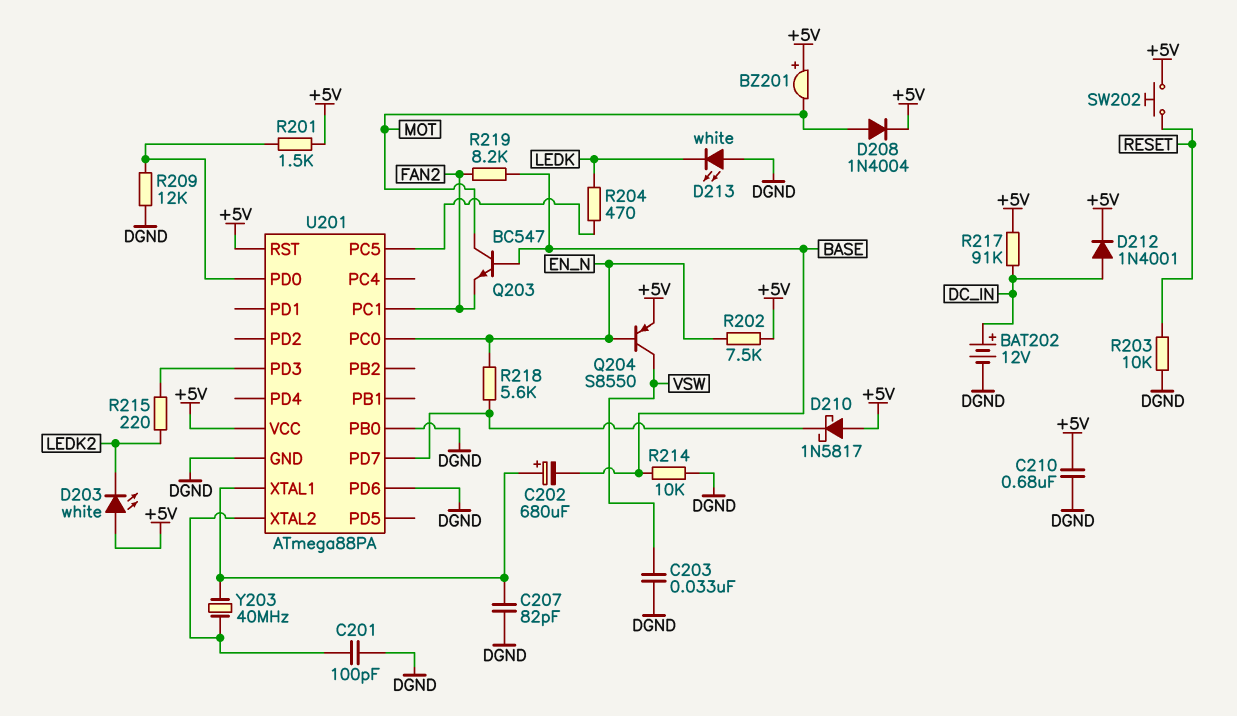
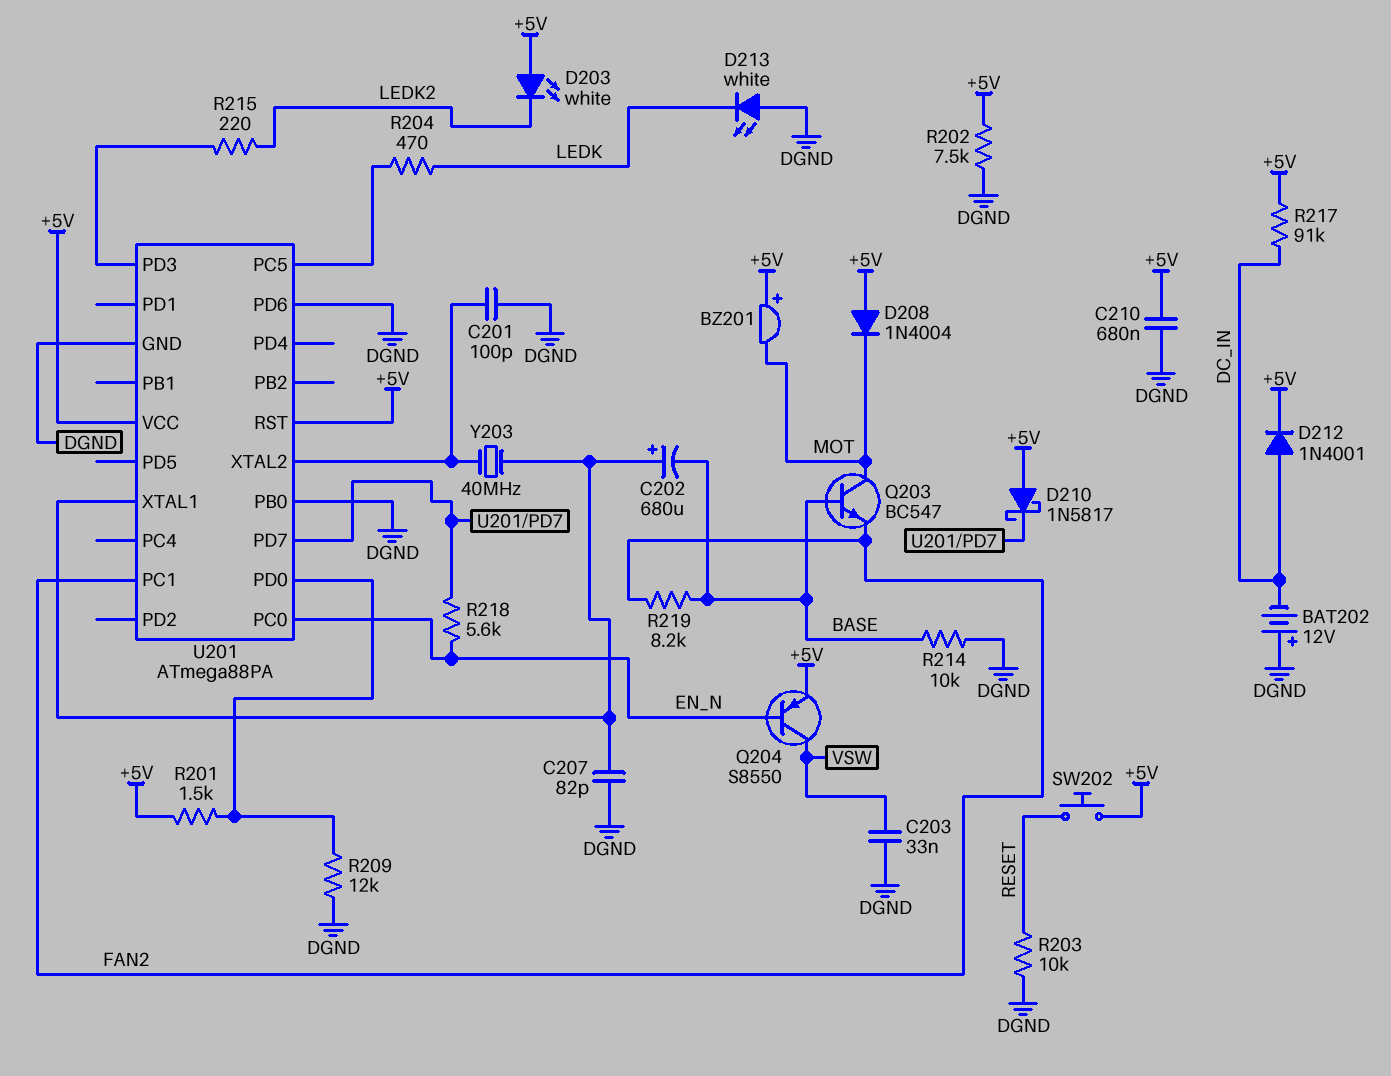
BAT202: 12V (plus DC_IN, minus DGND) -> 12V (plus DGND, minus DC_IN)
D208: diode 1N4004 (A MOT, K +5V) -> diode 1N4004 (A +5V, K MOT)
R202: 7.5k (+5V, EN_N) -> 7.5k (+5V, DGND)

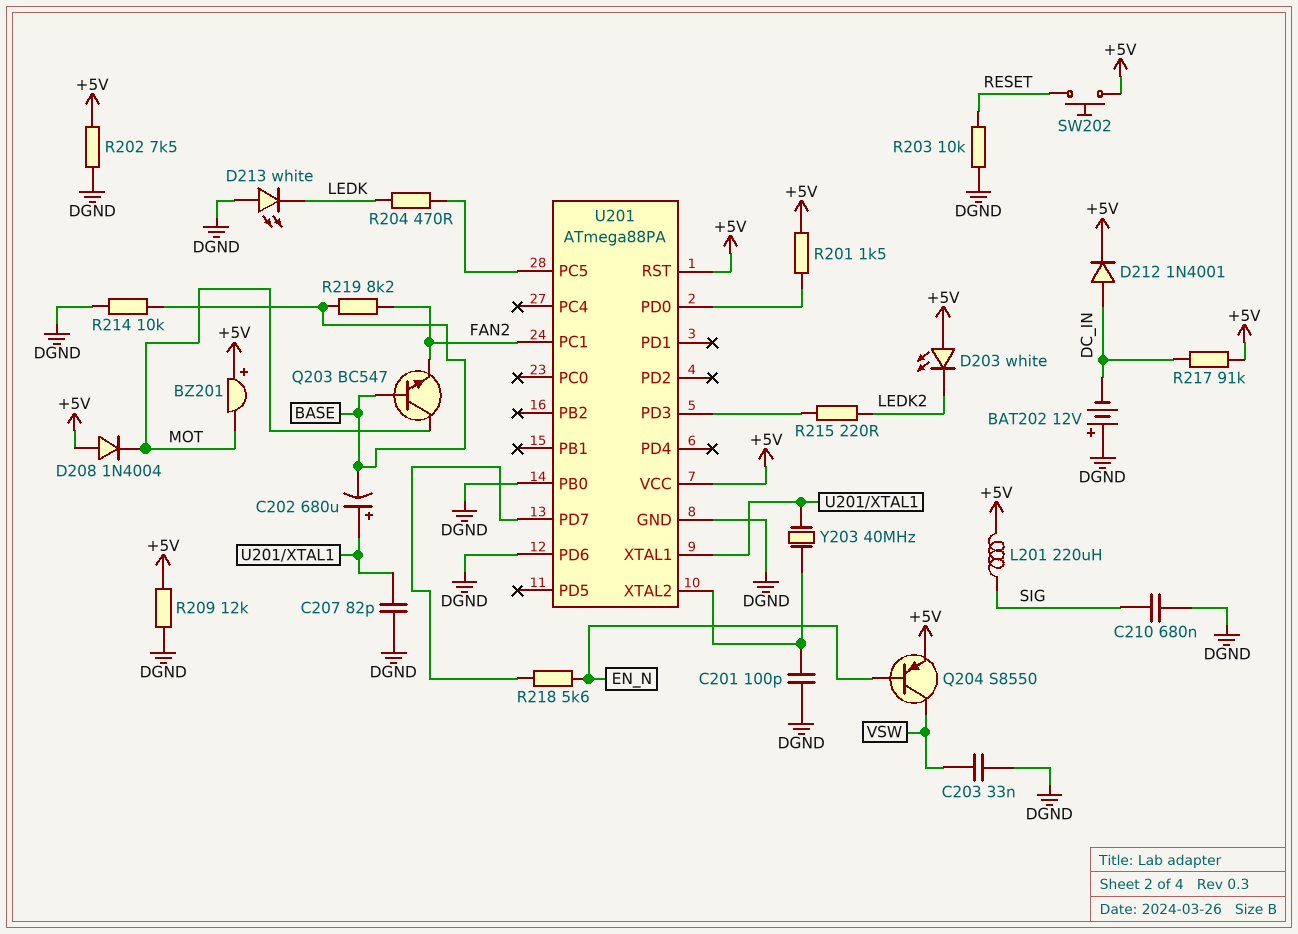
C210: 680nF (+5V, DGND) -> 680nF (DGND, SIG)
D210: schottky 1N5817 (A +5V, K U201/PD7) -> none
L201: none -> 220uH (+5V, SIG)
R209: 12k (DGND, U201/PD0) -> 12k (+5V, DGND)
U201 pin PC0: EN_N -> none

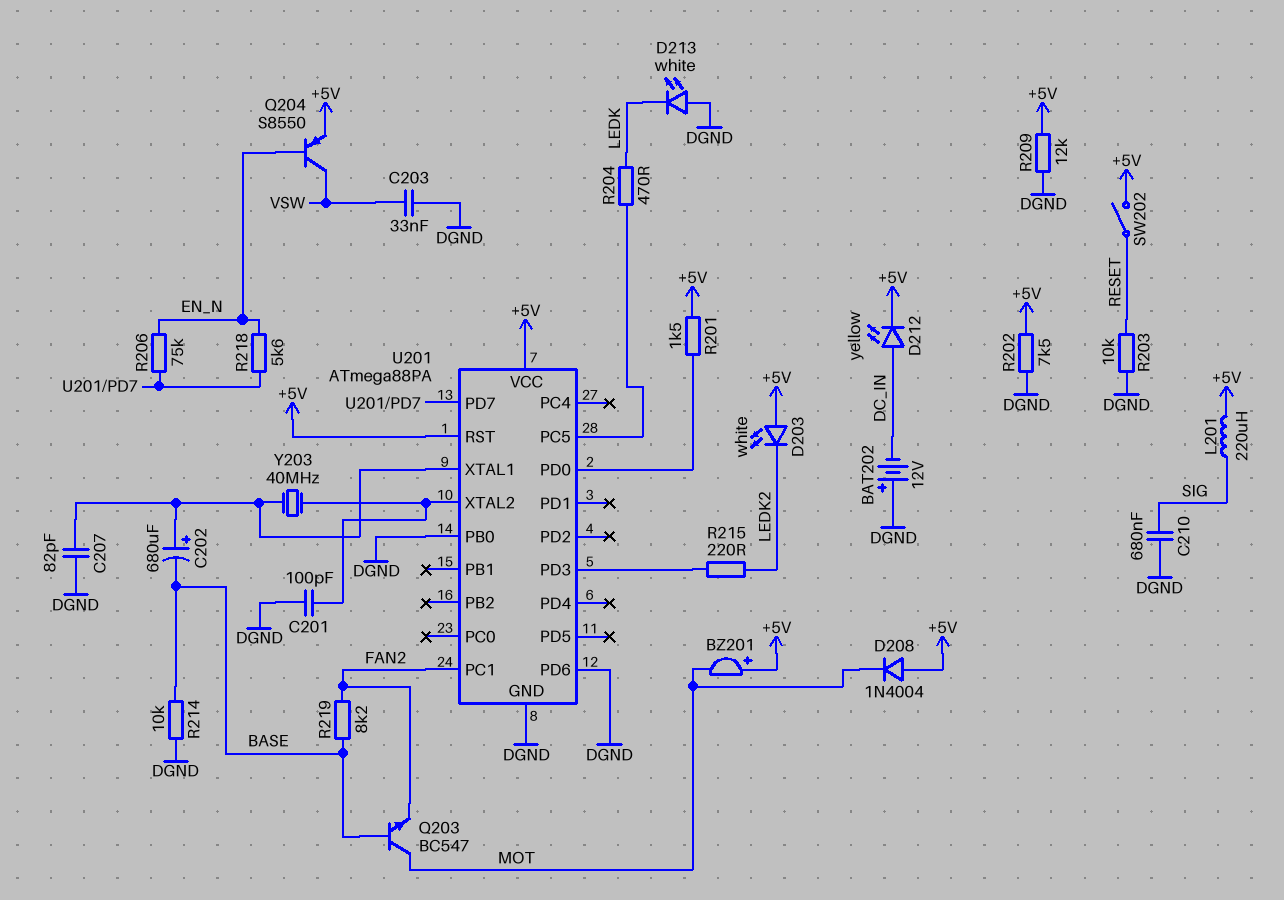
D212: diode 1N4001 (A DC_IN, K +5V) -> LED yellow (A DC_IN, K +5V)
R206: none -> 75k (EN_N, U201/PD7)
R217: 91k (+5V, DC_IN) -> none
SW202: button (+5V, RESET) -> switch (+5V, RESET)

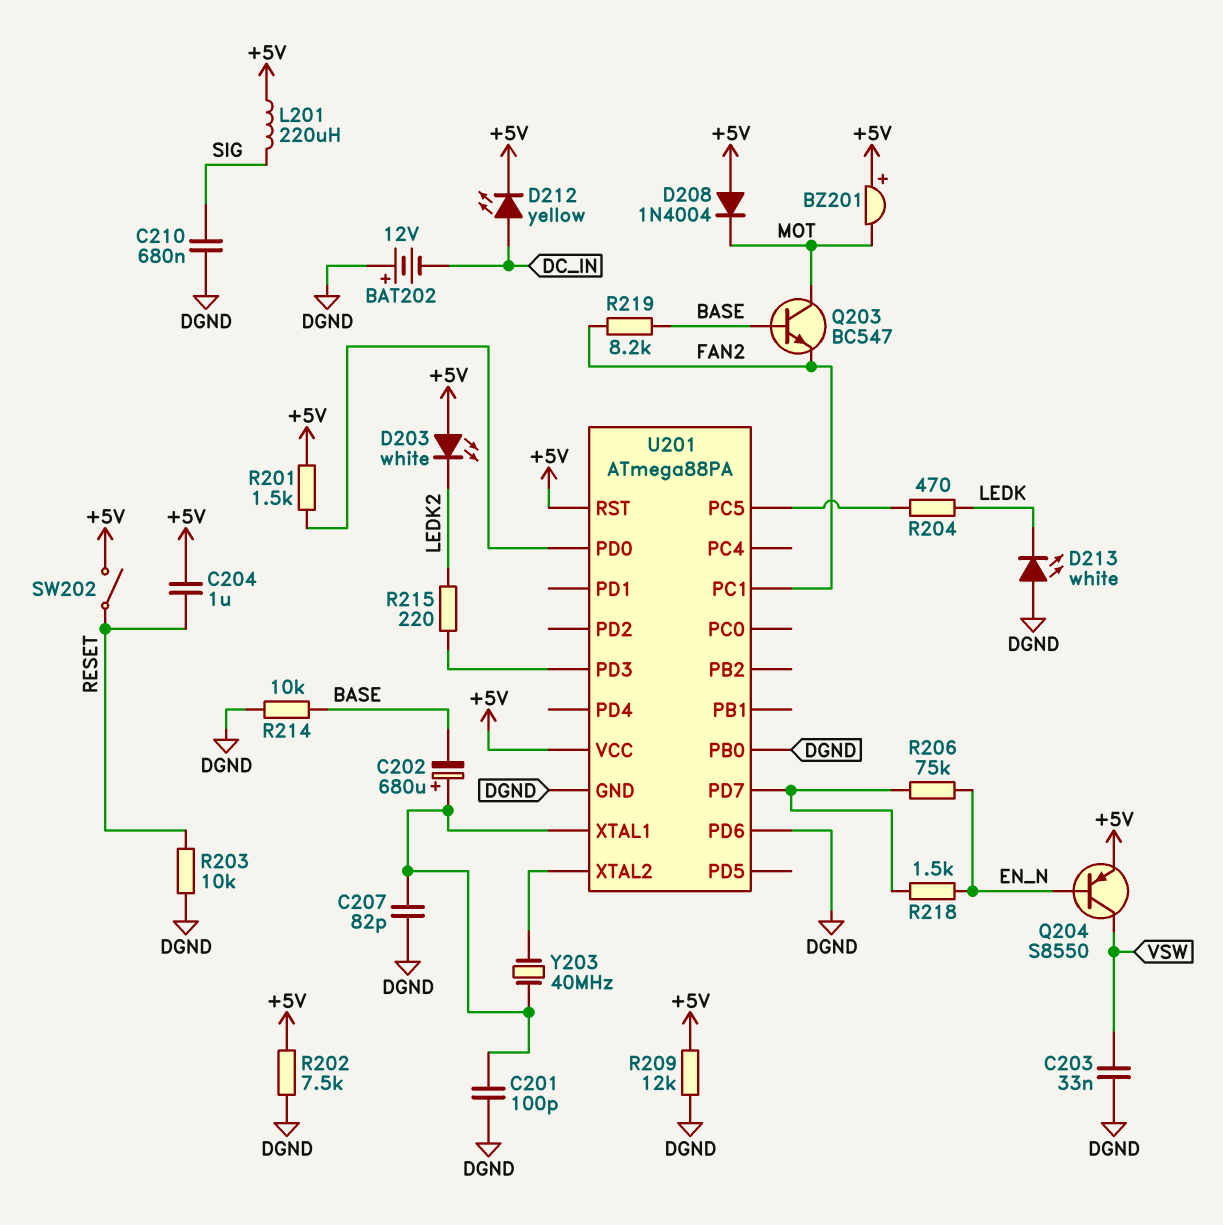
C201: 100pF (DGND, U201/XTAL2) -> 100pF (DGND, U201/XTAL1)
C204: none -> 1uF (+5V, RESET)
R218: 5.6k (EN_N, U201/PD7) -> 1.5k (EN_N, U201/PD7)

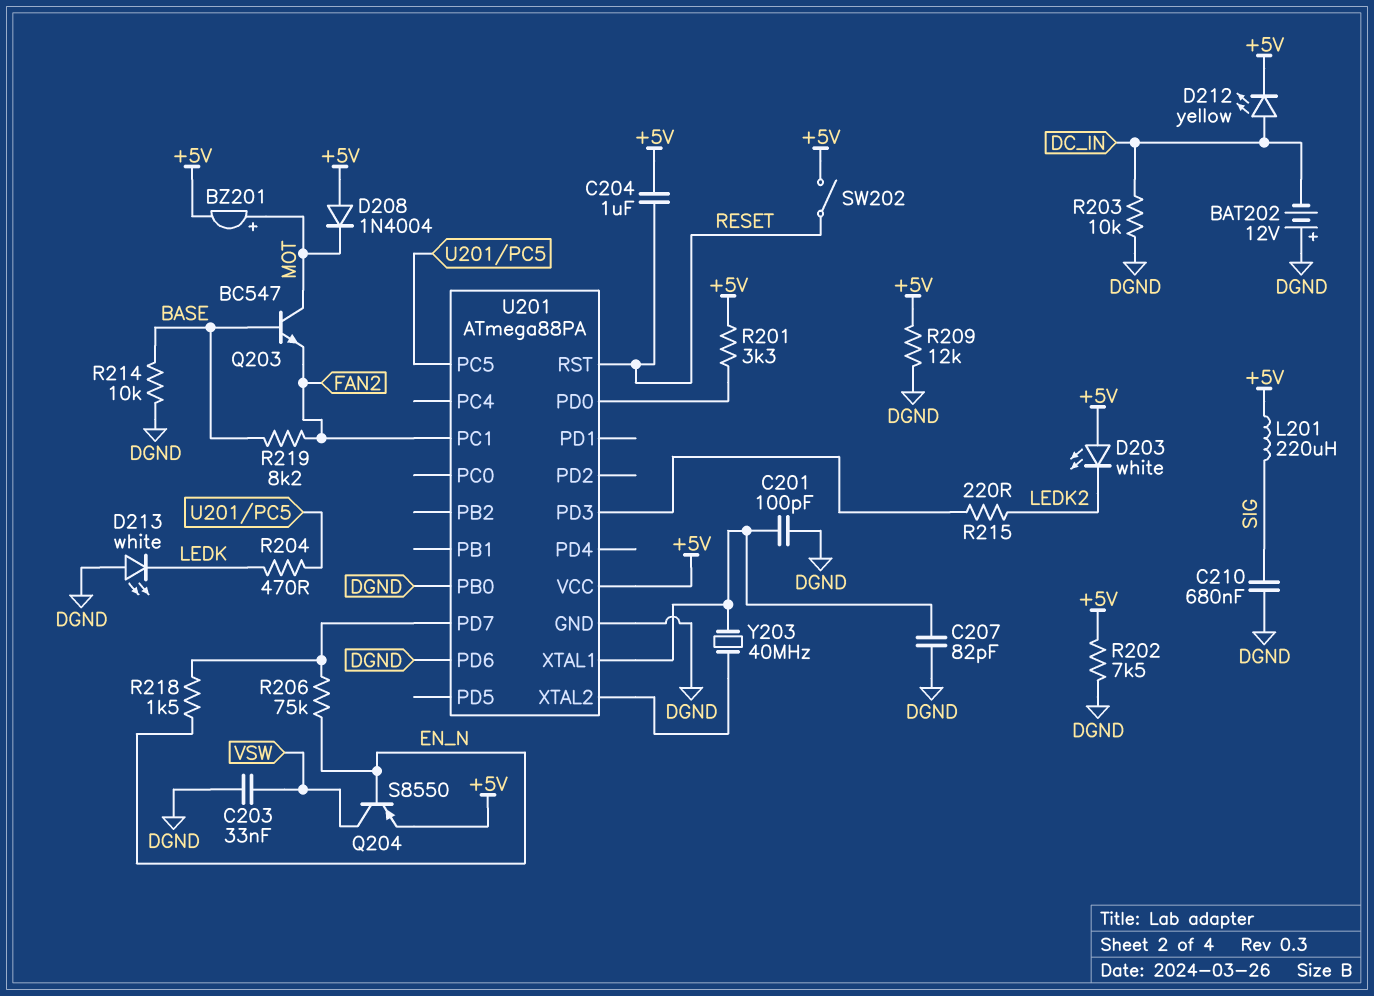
BZ201: buzzer (plus +5V, minus MOT) -> buzzer (plus MOT, minus +5V)
C202: 680uF (plus U201/XTAL1, minus BASE) -> none
R201: 1.5k (+5V, U201/PD0) -> 3.3k (+5V, U201/PD0)
R203: 10k (DGND, RESET) -> 10k (DC_IN, DGND)
U201 pin RST: +5V -> RESET

